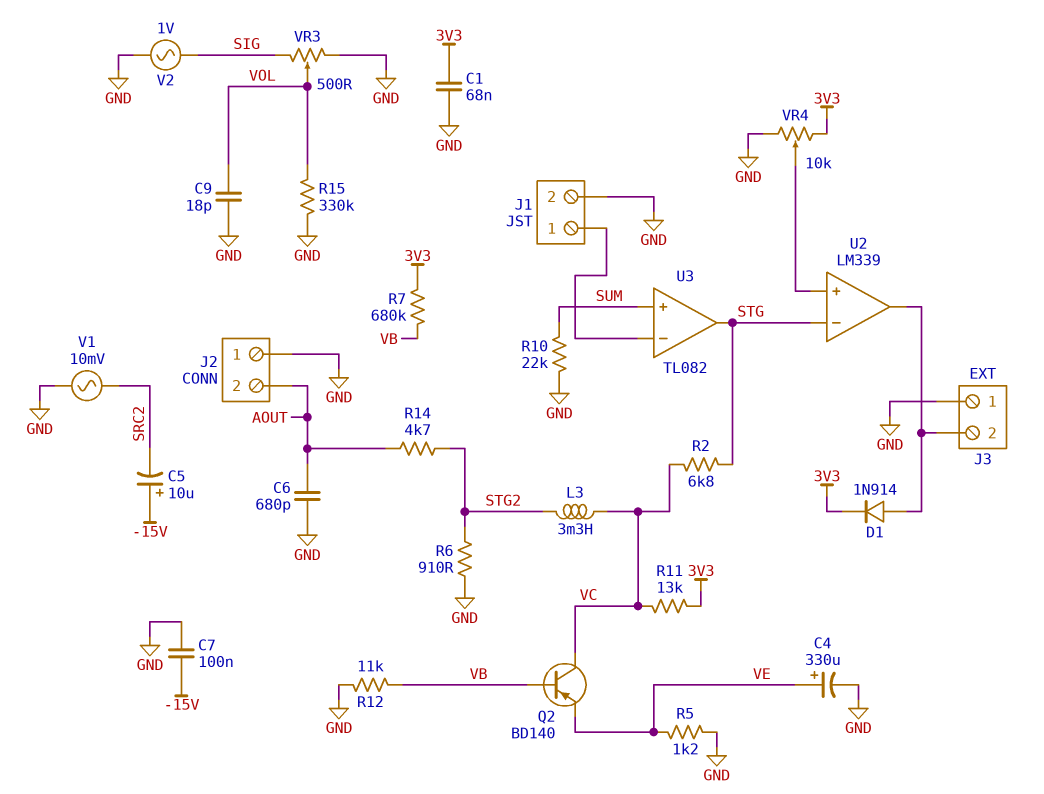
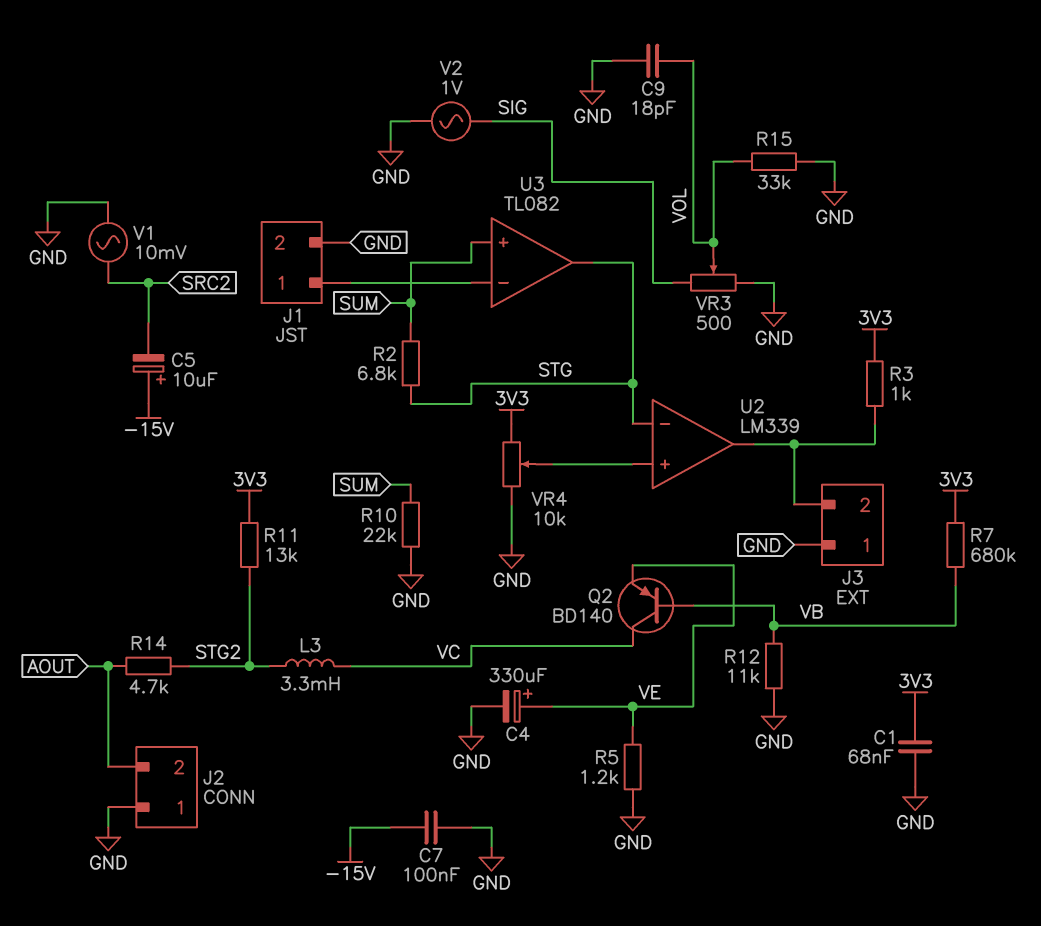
C6: 680pF (AOUT, GND) -> none
D1: diode 1N914 (A J3/2, K 3V3) -> none
R2: 6.8k (STG, VC) -> 6.8k (STG, SUM)
R3: none -> 1k (3V3, J3/2)
R6: 910 (GND, STG2) -> none
R11: 13k (3V3, VC) -> 13k (3V3, STG2)
R15: 330k (GND, VOL) -> 33k (GND, VOL)

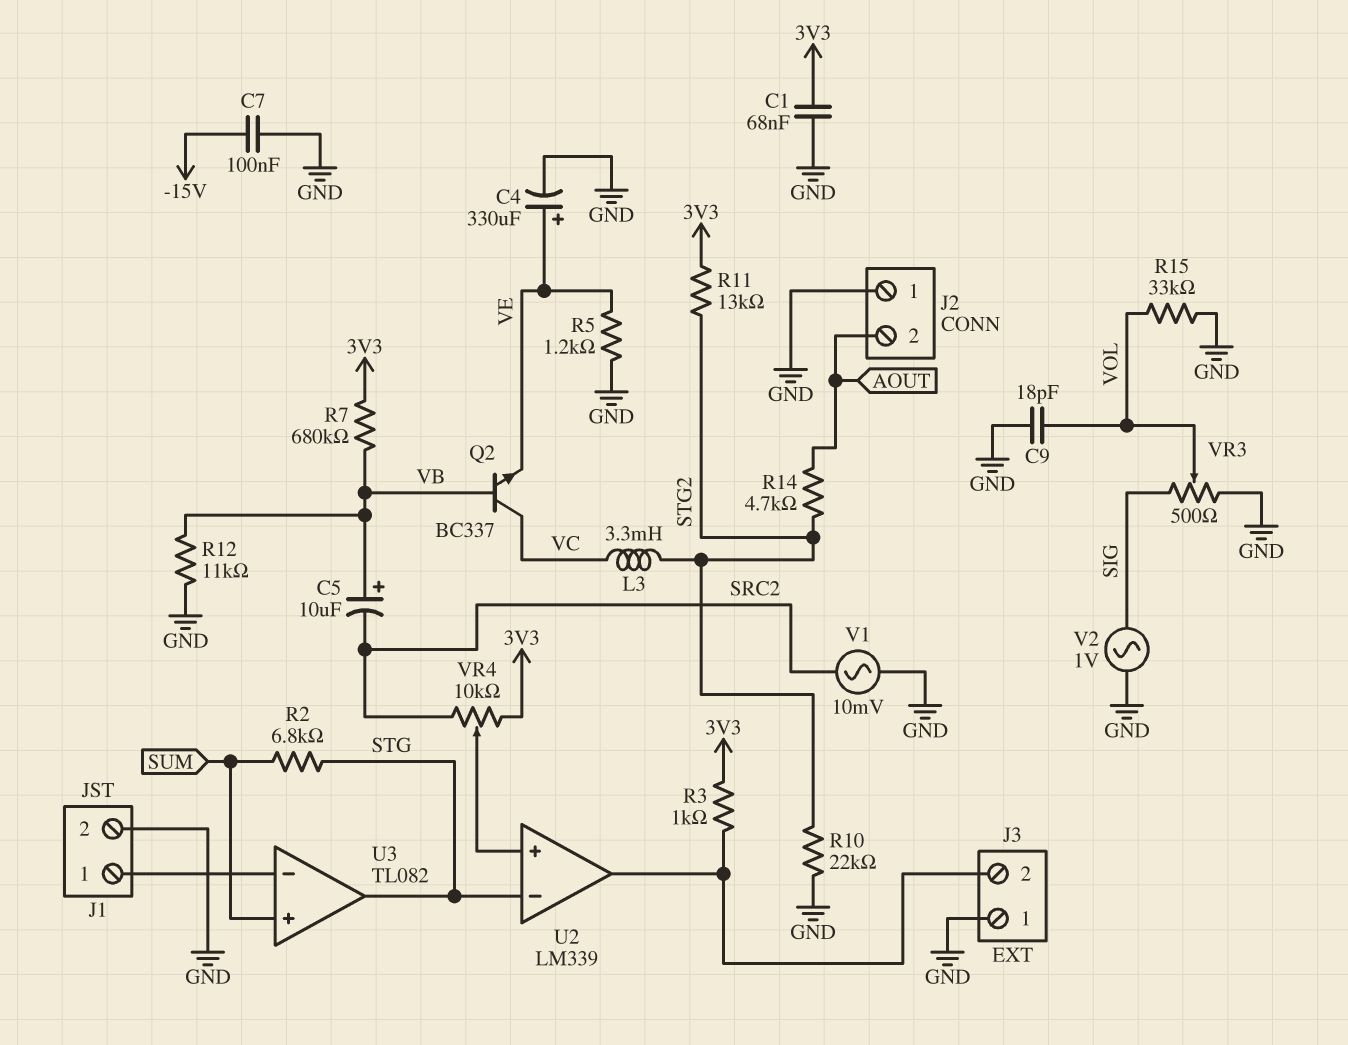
C5: 10uF (plus -15V, minus SRC2) -> 10uF (plus VB, minus SRC2)
Q2: PNP BD140 (B VB, C VC, E VE) -> NPN BC337 (B VB, C VC, E VE)
R10: 22k (GND, SUM) -> 22k (GND, STG2)
VR4: 10k (3V3, GND, wiper U2/in+) -> 10k (3V3, SRC2, wiper U2/in+)

